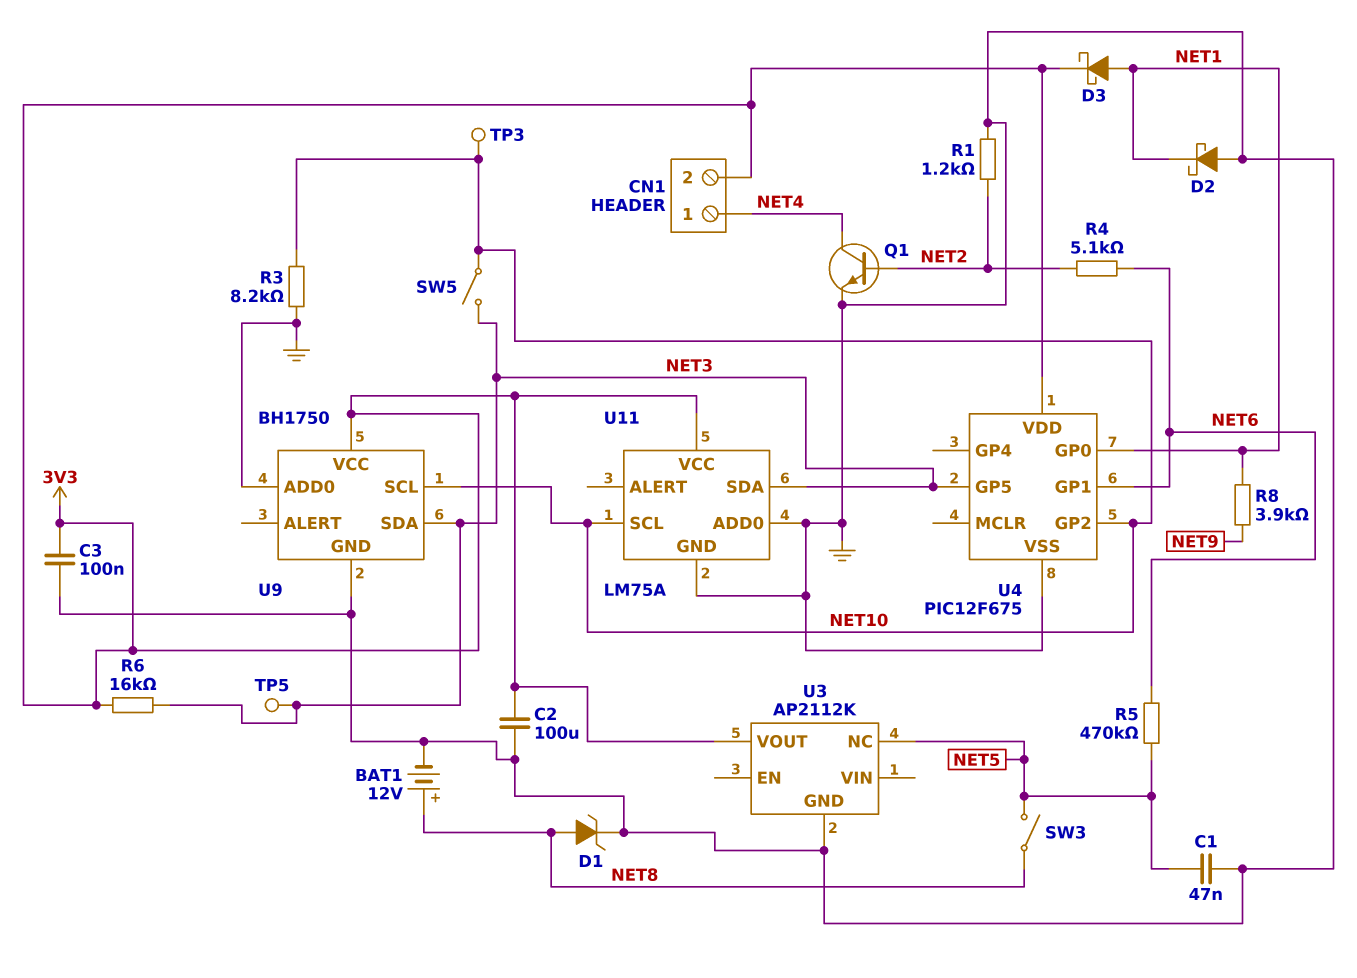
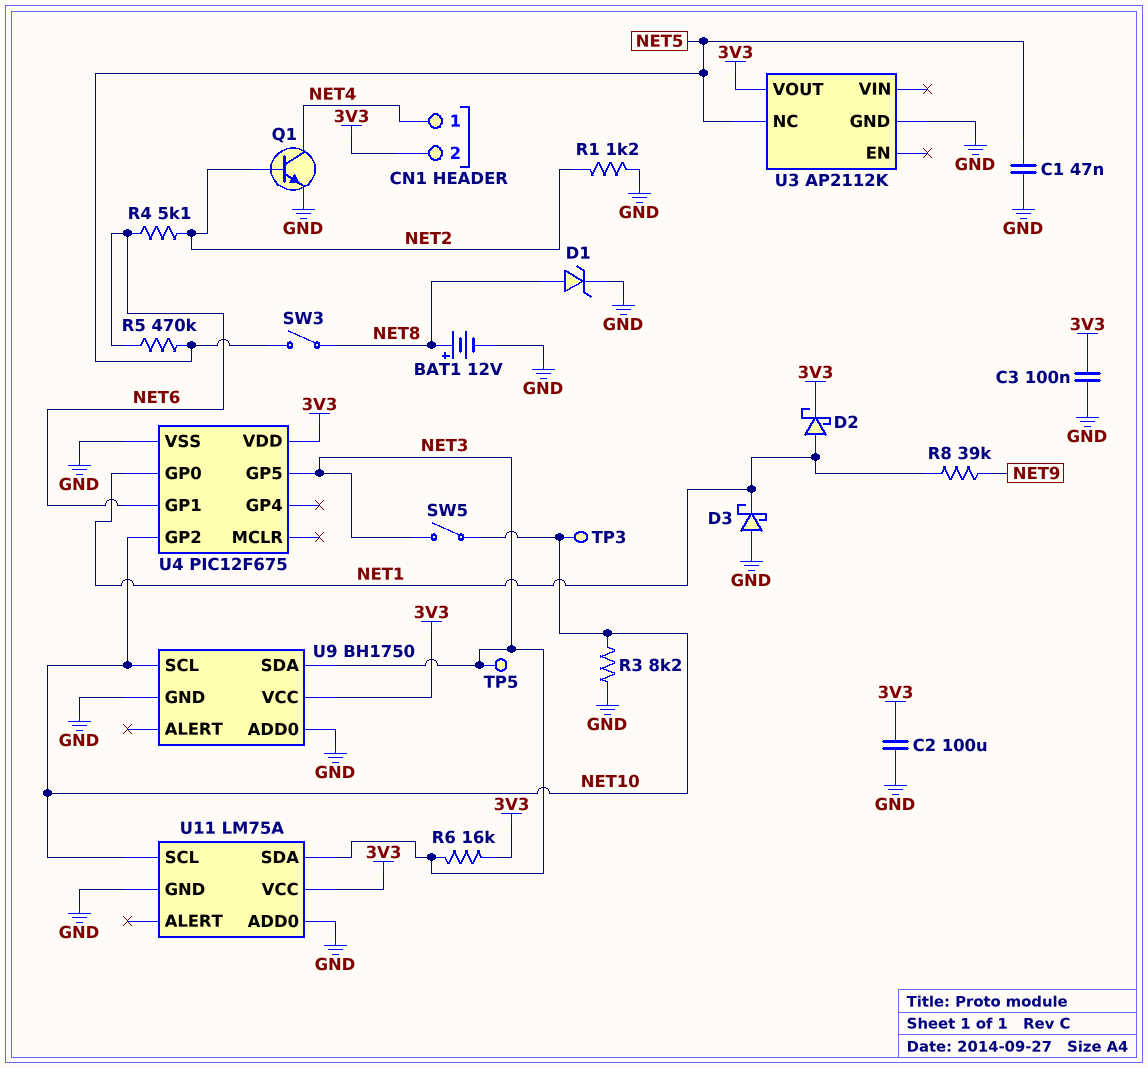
D2: schottky (A GND, K NET1) -> schottky (A NET1, K 3V3)
D3: schottky (A NET1, K 3V3) -> schottky (A GND, K NET1)
R8: 3.9k (NET1, NET9) -> 39k (NET1, NET9)

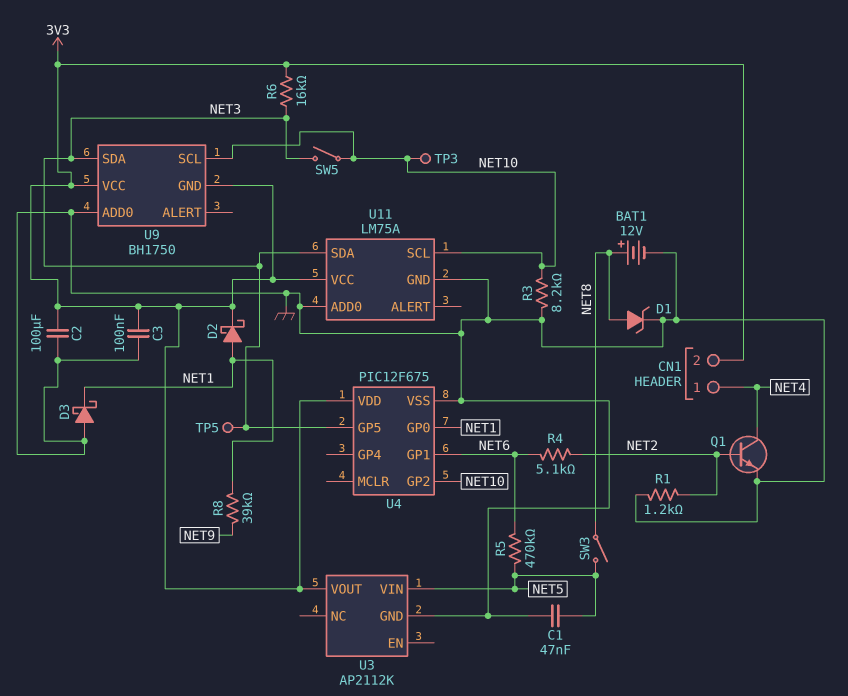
U3 pin NC: NET5 -> none
U3 pin VIN: none -> NET5
U9 pin GND: GND -> 3V3

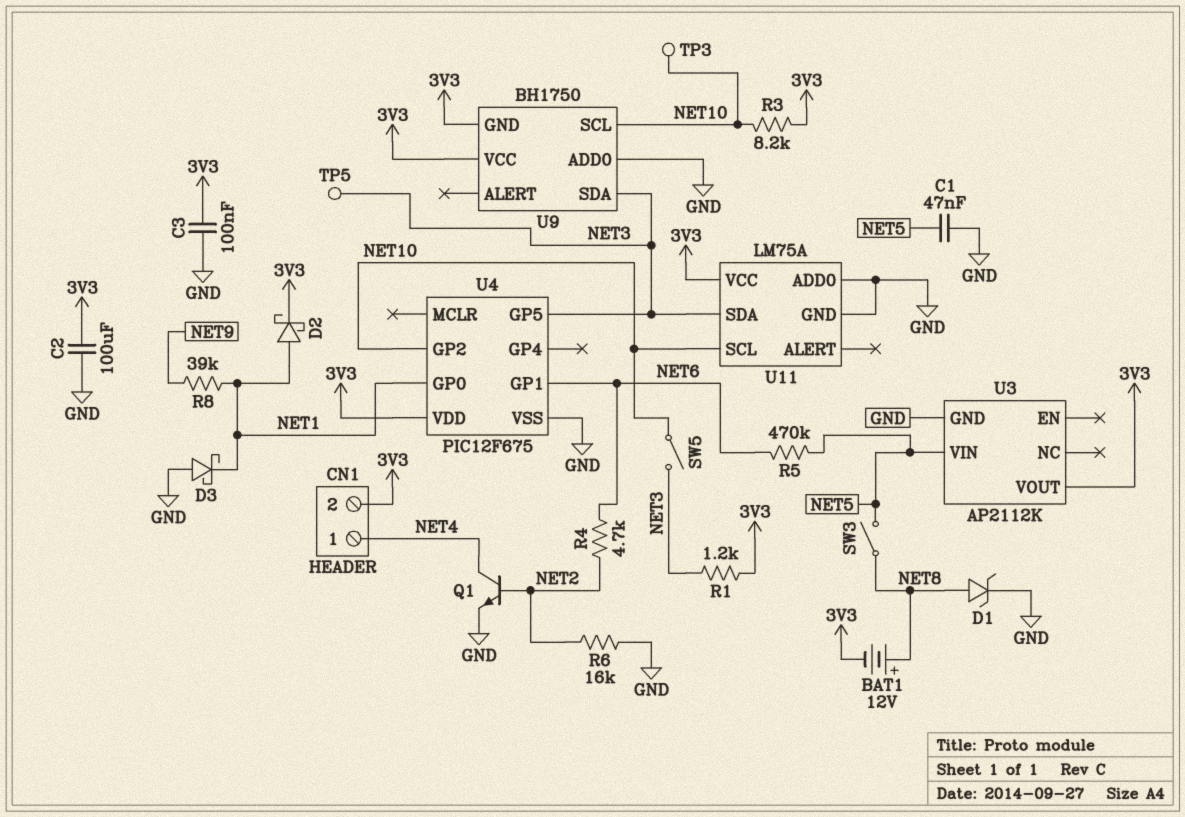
BAT1: 12V (plus NET8, minus GND) -> 12V (plus NET8, minus 3V3)
R1: 1.2k (GND, NET2) -> 1.2k (3V3, NET3)
R3: 8.2k (GND, NET10) -> 8.2k (3V3, NET10)
R4: 5.1k (NET2, NET6) -> 4.7k (NET2, NET6)
R6: 16k (3V3, NET3) -> 16k (GND, NET2)

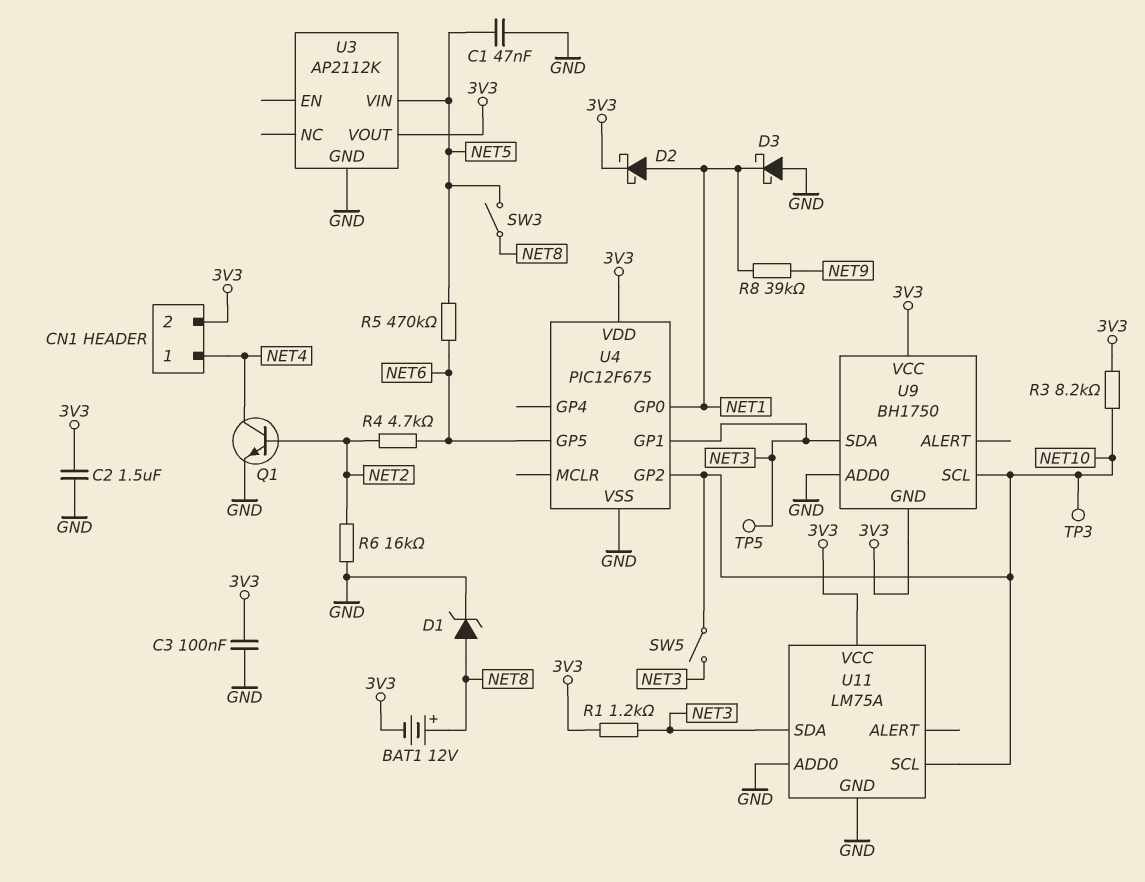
C2: 100uF (3V3, GND) -> 1.5uF (3V3, GND)
U4 pin GP1: NET6 -> NET3
U4 pin GP5: NET3 -> NET6

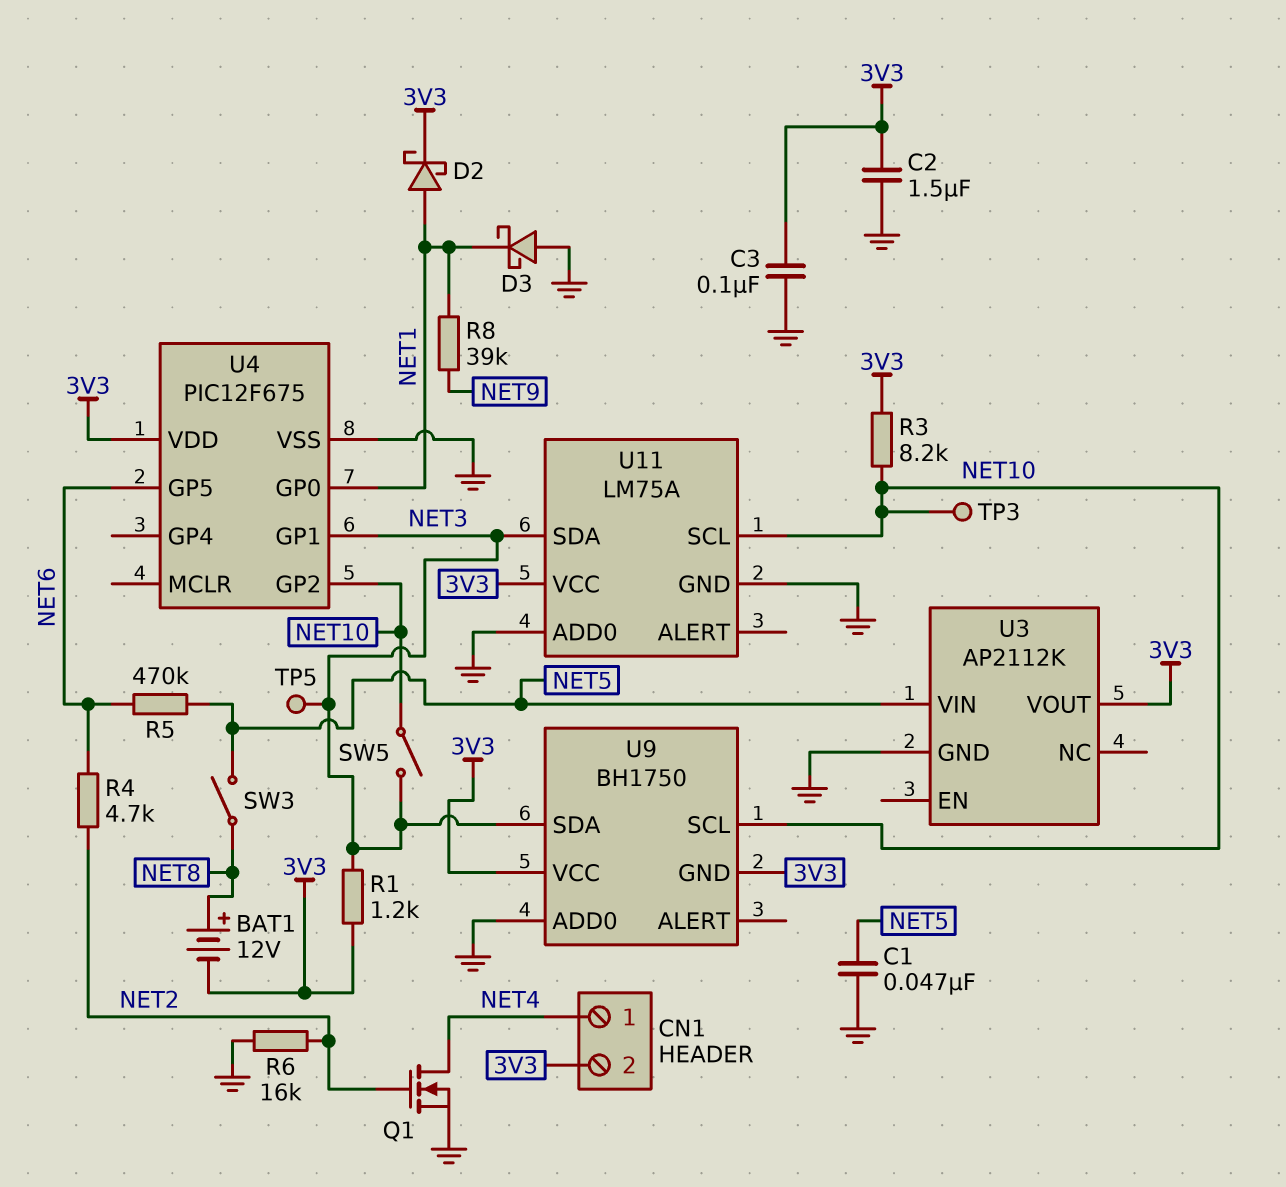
D1: zener (A NET8, K GND) -> none
Q1: NPN (B NET2, C NET4, E GND) -> NMOS (G NET2, D NET4, S GND)

